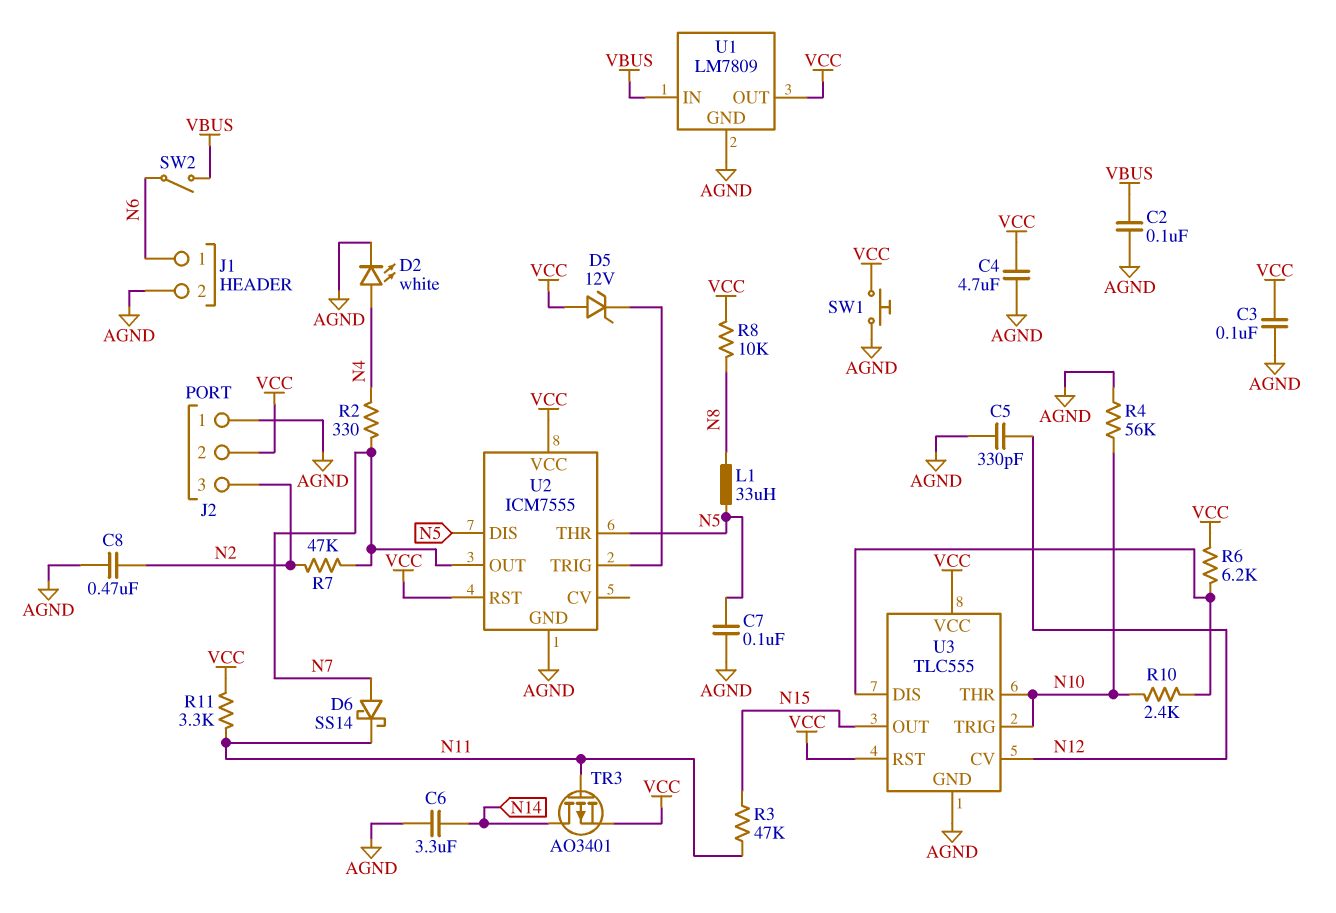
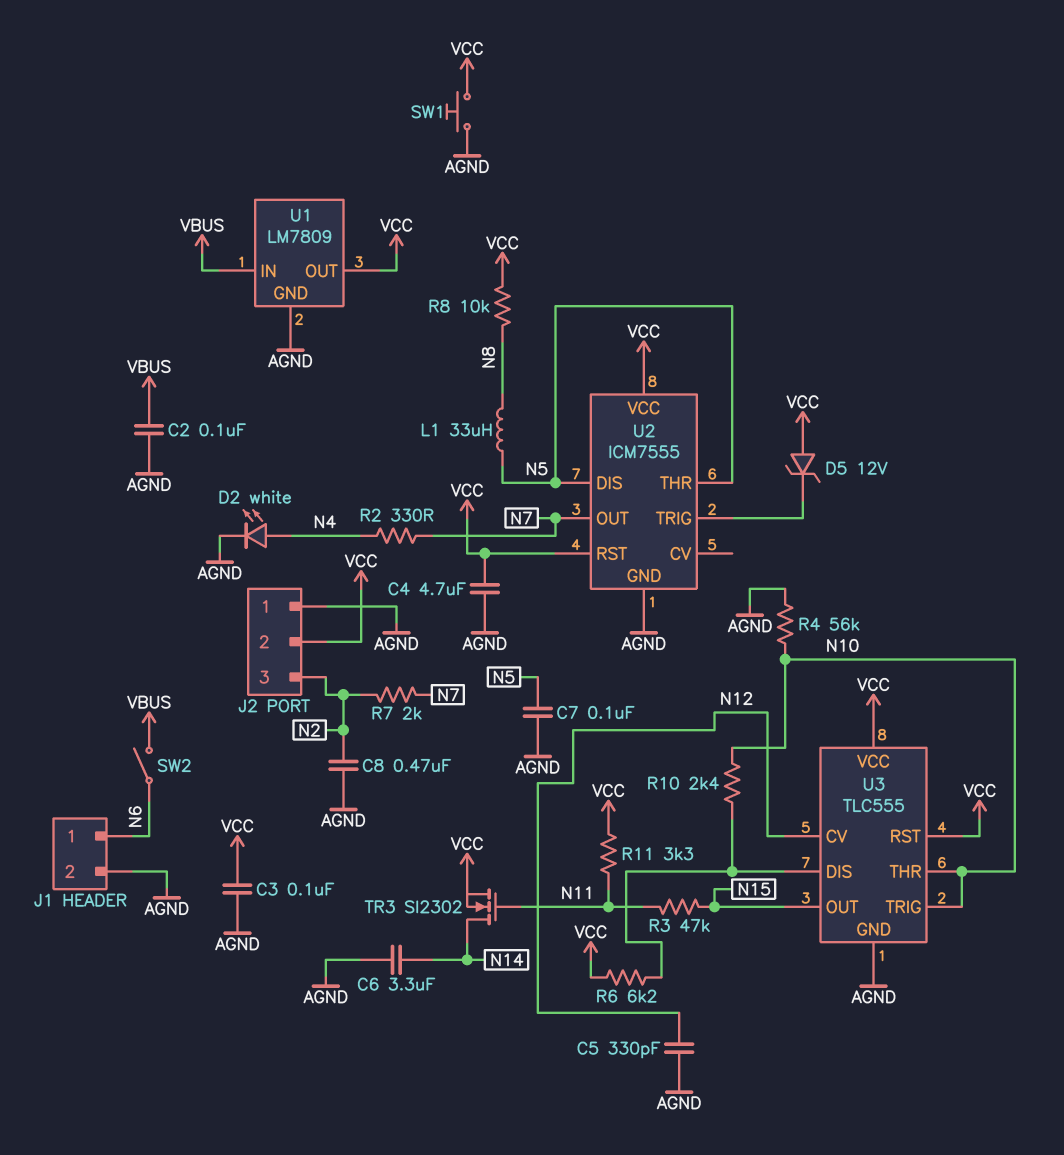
D6: schottky SS14 (A N7, K N11) -> none
R7: 47k (N2, N7) -> 2k (N2, N7)
TR3: PMOS AO3401 (G N11, D N14, S VCC) -> NMOS SI2302 (G N11, D N14, S VCC)

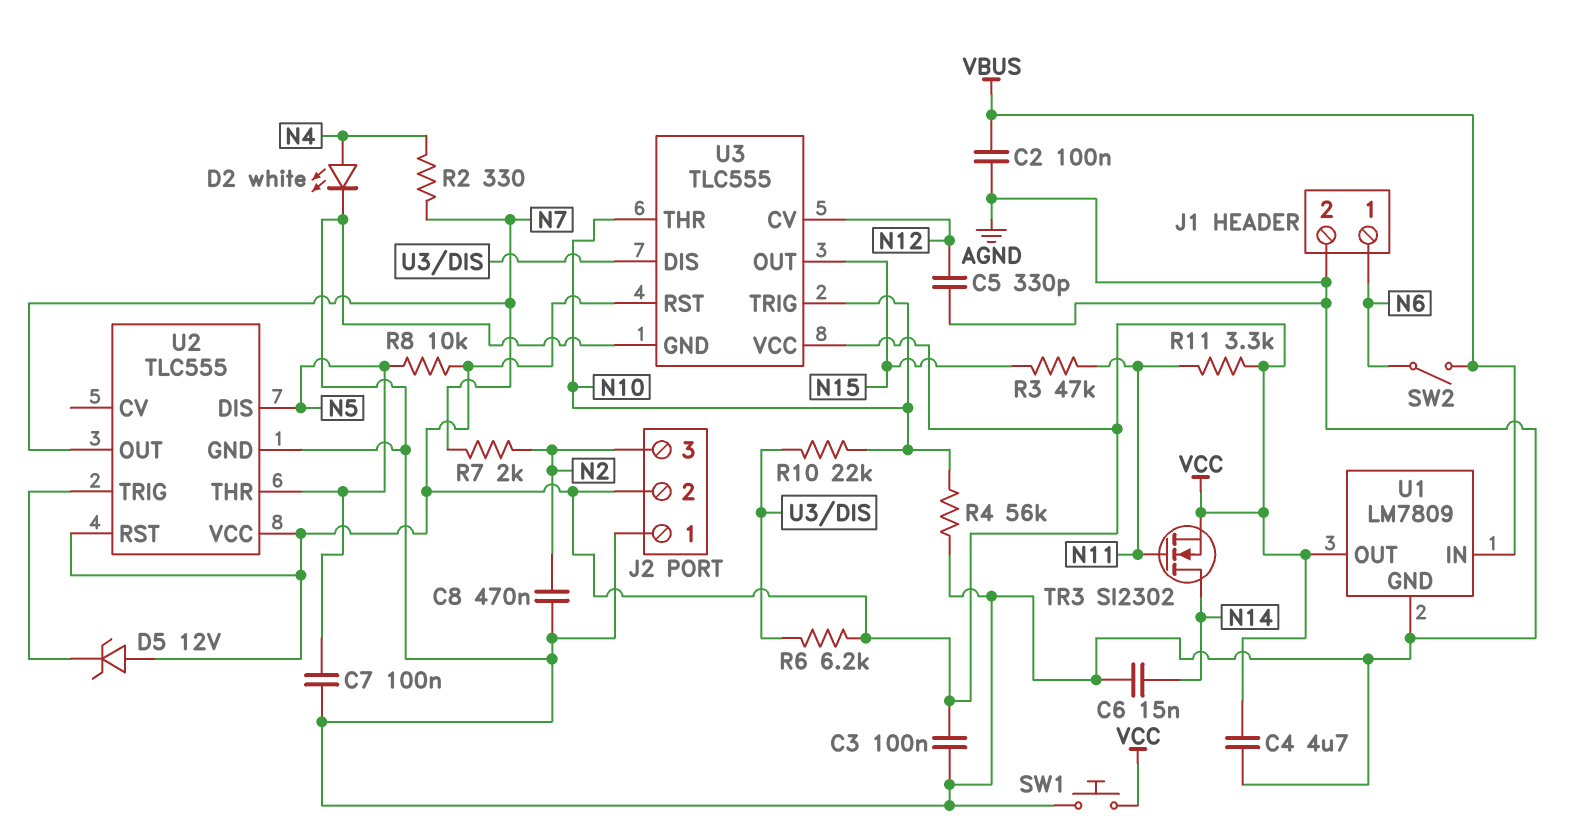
C6: 3.3uF (AGND, N14) -> 15nF (AGND, N14)
L1: 33uH (N5, N8) -> none
R8: 10k (N8, VCC) -> 10k (N5, VCC)
R10: 2.4k (N10, U3/DIS) -> 22k (N10, U3/DIS)
U2: ICM7555 -> TLC555

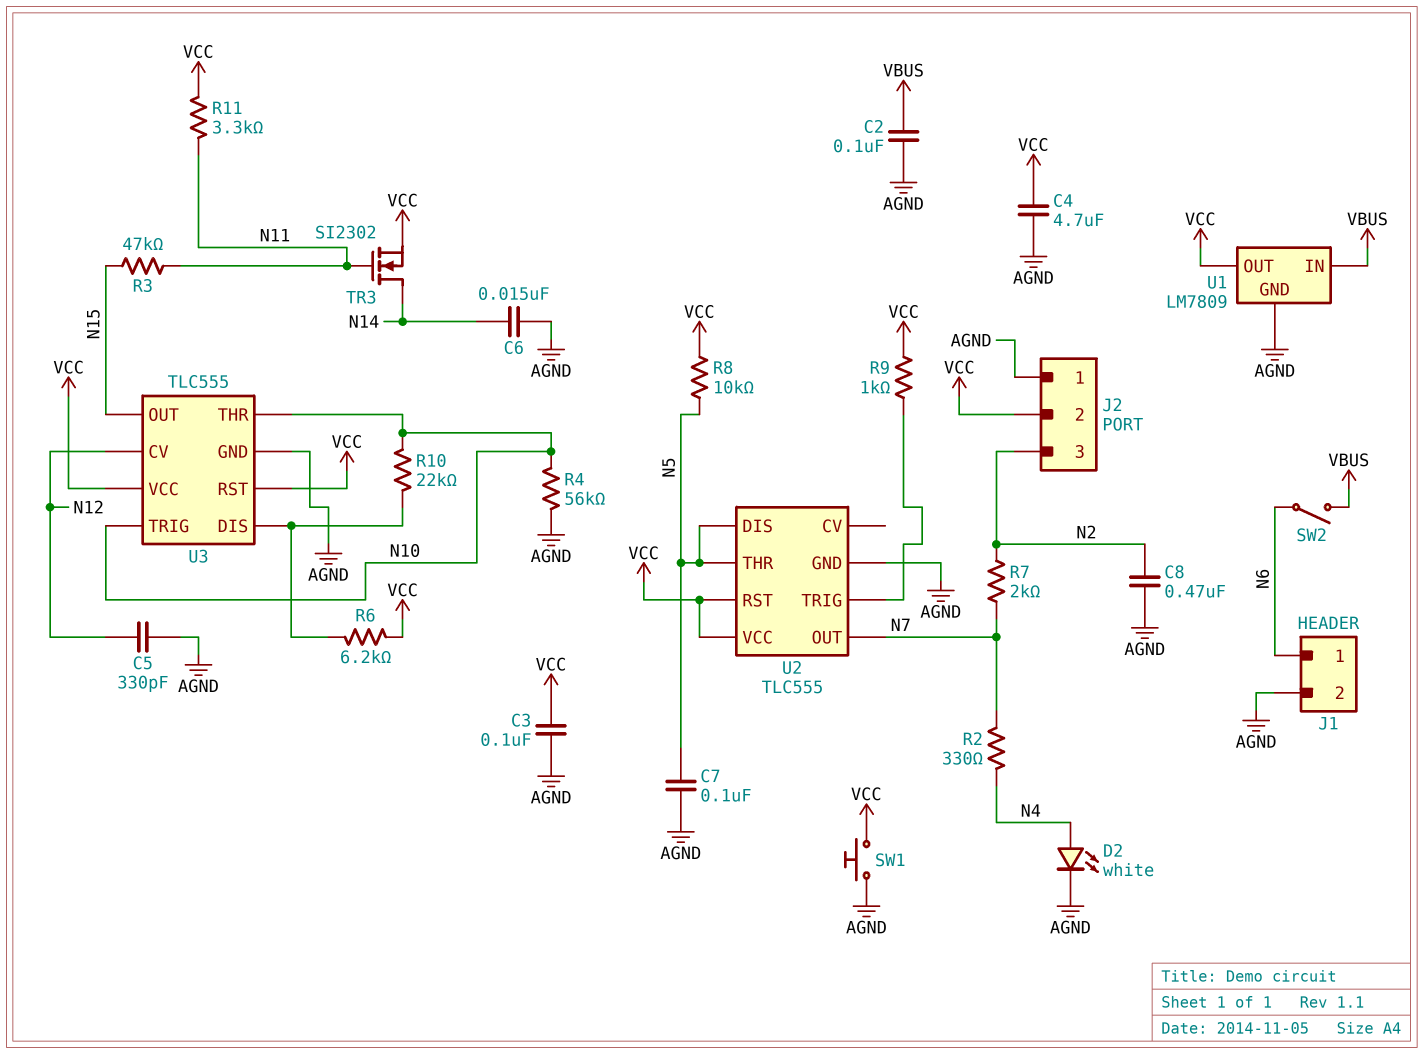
D5: zener 12V (A VCC, K U2/TRIG) -> none
R9: none -> 1k (U2/TRIG, VCC)

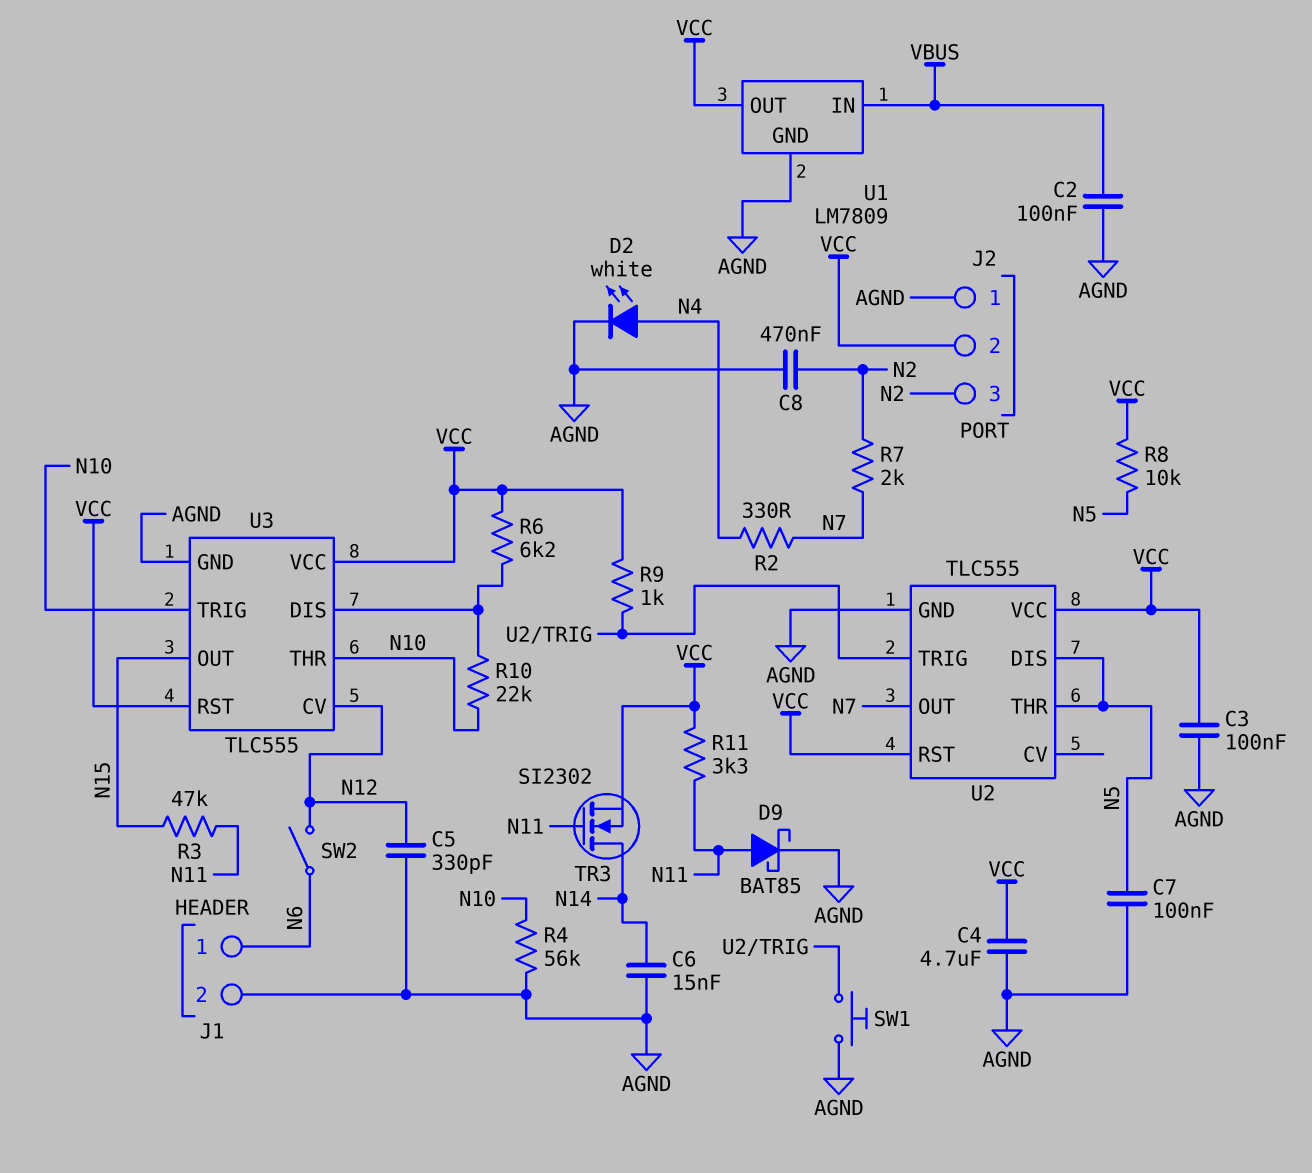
D9: none -> schottky BAT85 (A N11, K AGND)
SW1: button (AGND, VCC) -> button (AGND, U2/TRIG)
SW2: switch (N6, VBUS) -> switch (N6, N12)

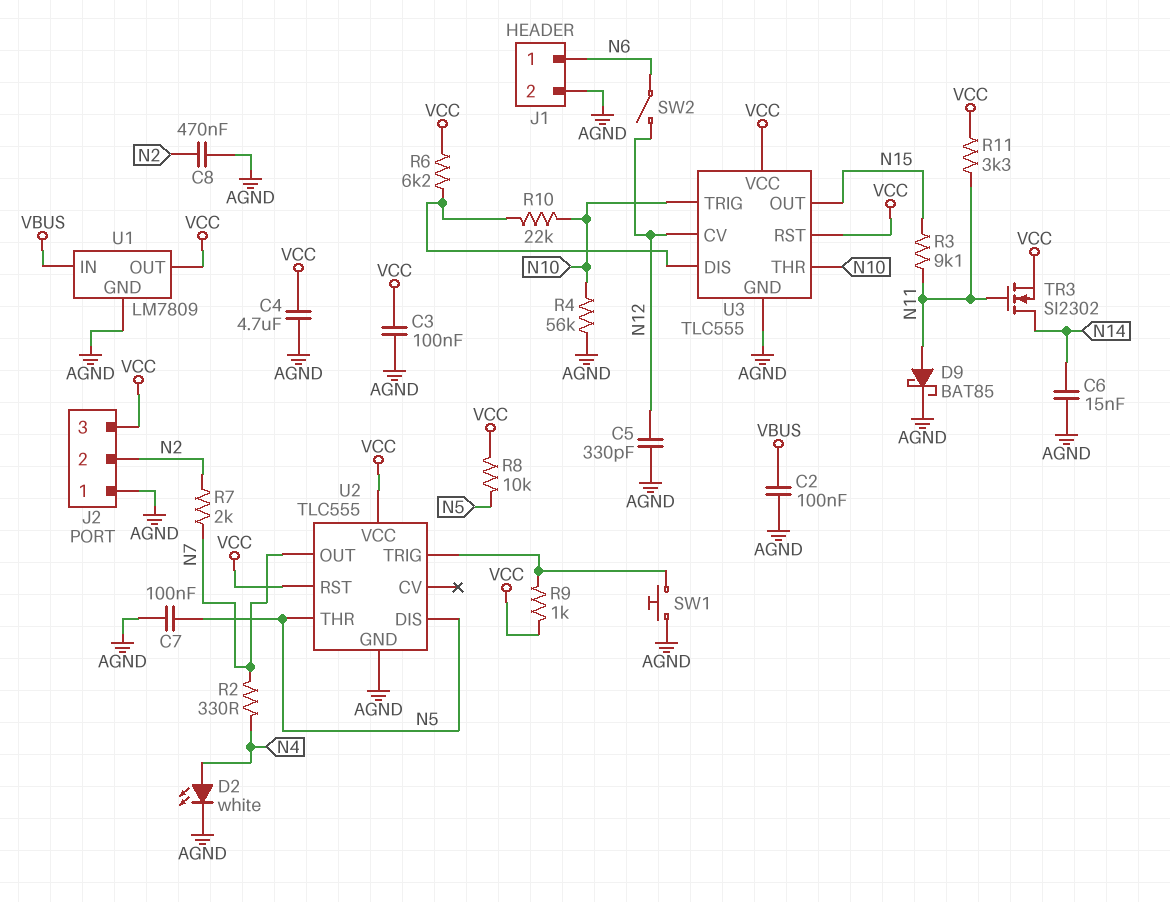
J2 pin 2: VCC -> N2
J2 pin 3: N2 -> VCC
R3: 47k (N11, N15) -> 9.1k (N11, N15)

